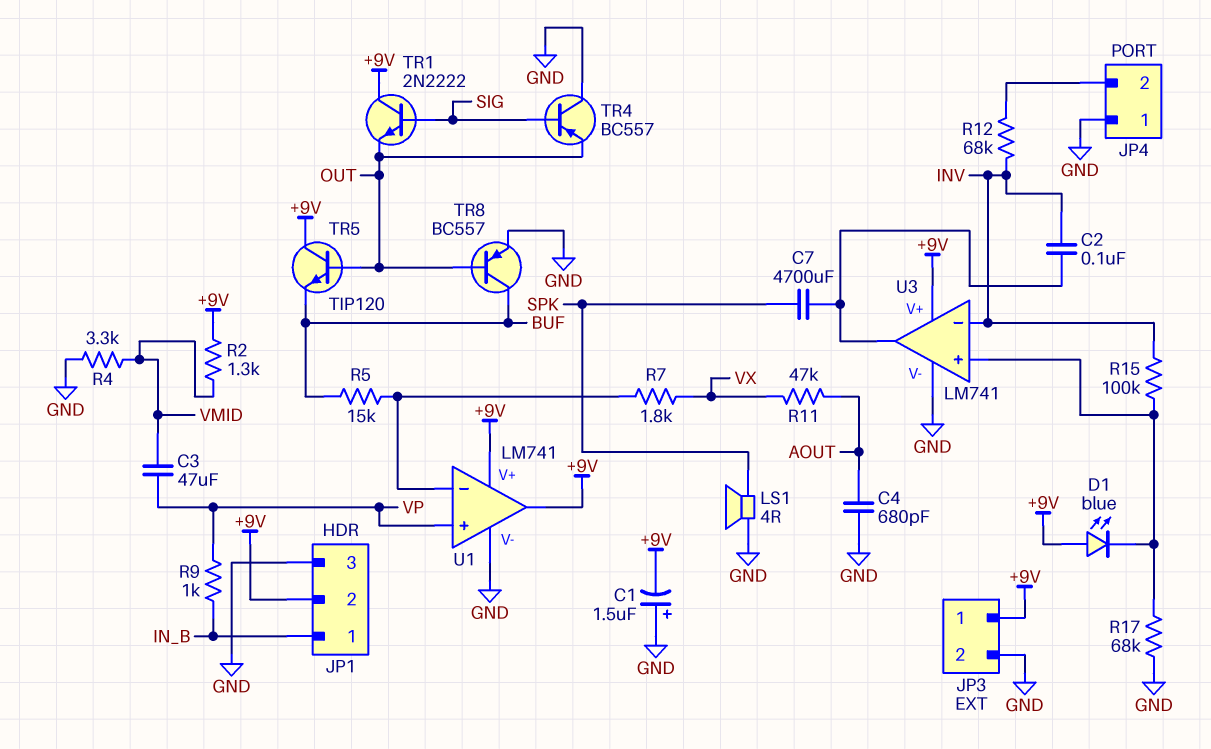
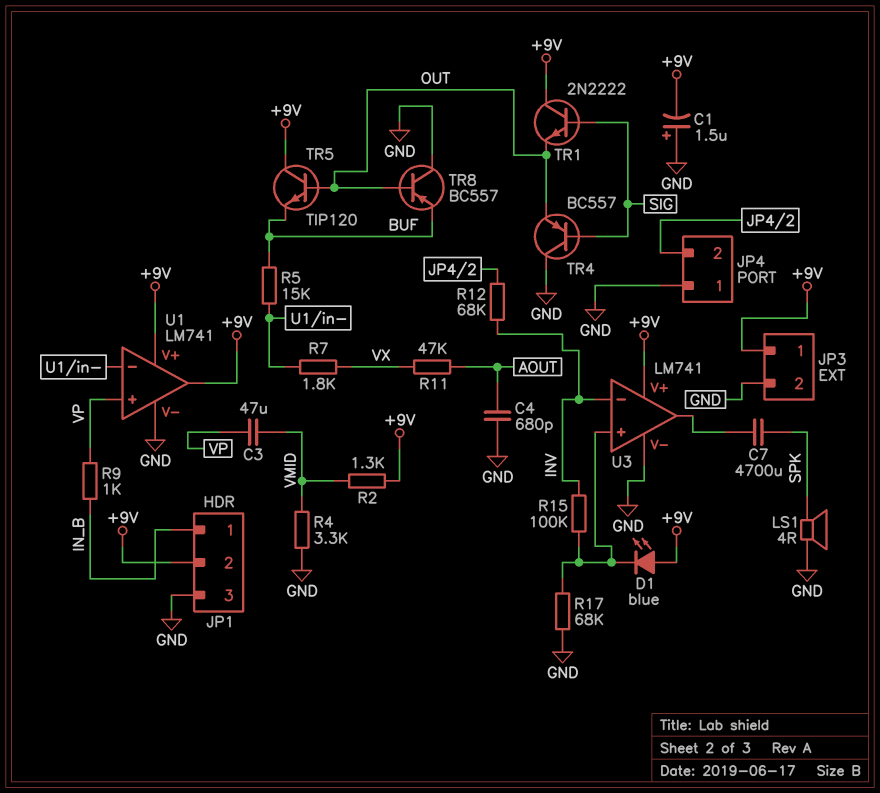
C2: 100nF (INV, U3/out) -> none
TR8: PNP BC557 (B OUT, C BUF, E GND) -> PNP BC557 (B OUT, C GND, E BUF)

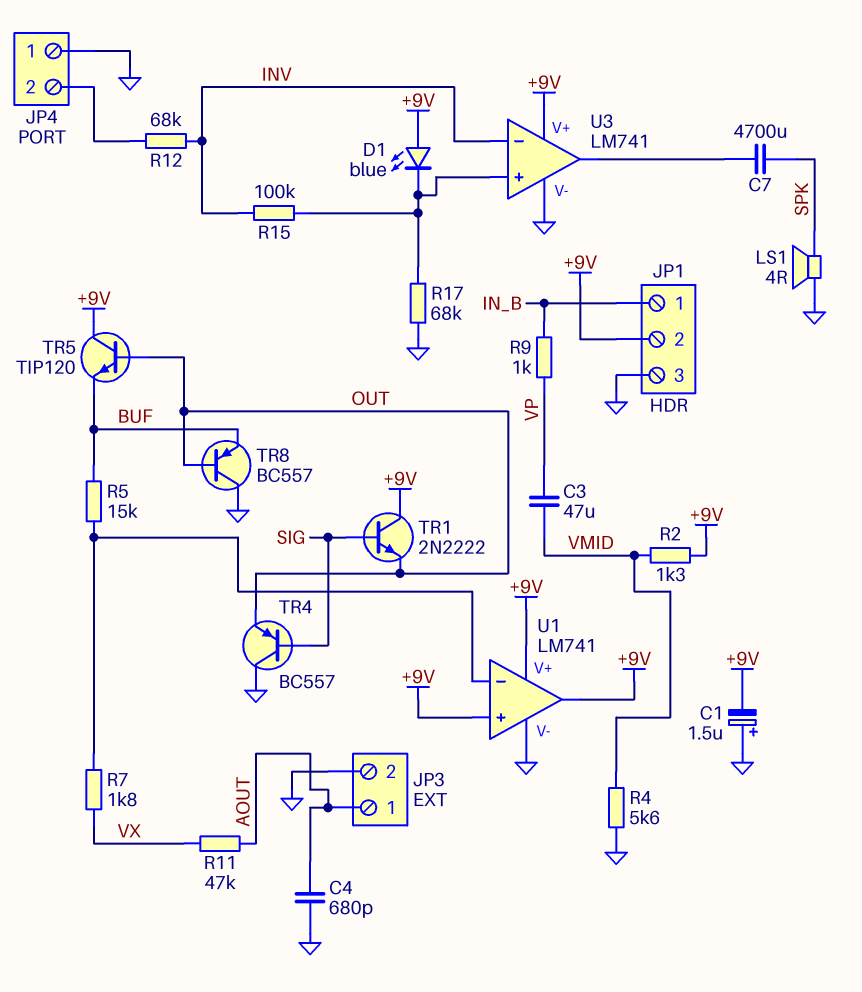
JP3 pin 1: +9V -> AOUT
R4: 3.3k (GND, VMID) -> 5.6k (GND, VMID)
U1 pin in+: VP -> +9V

